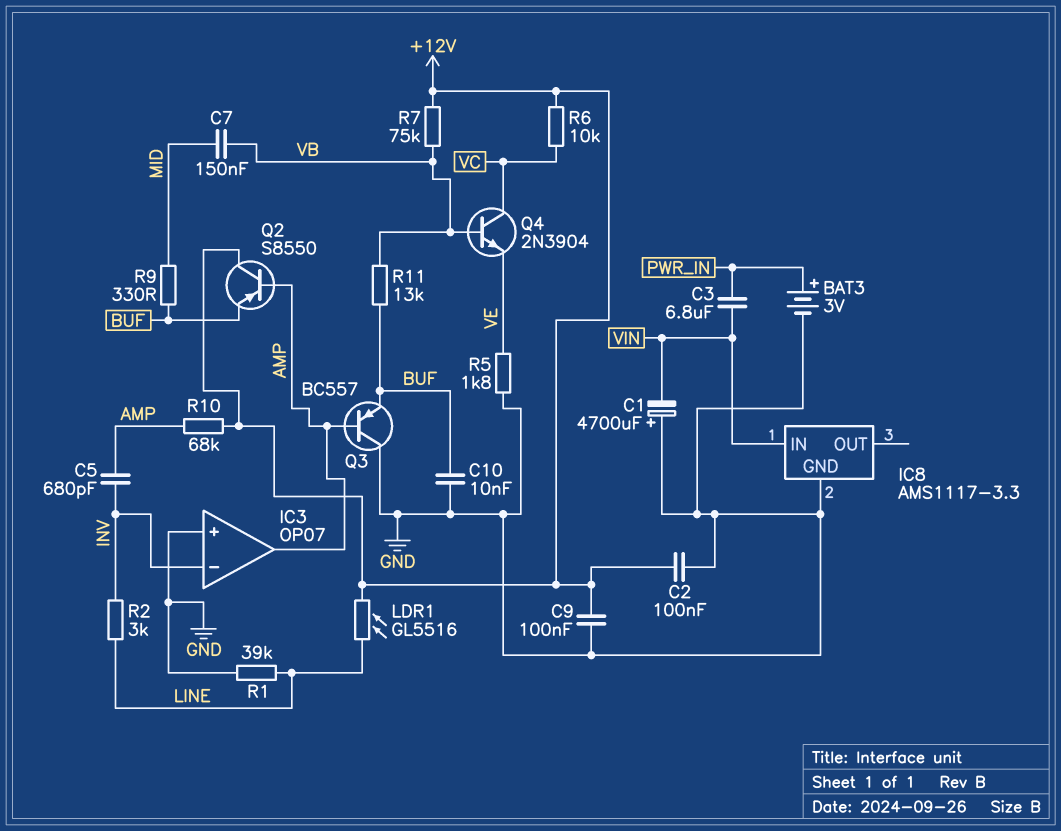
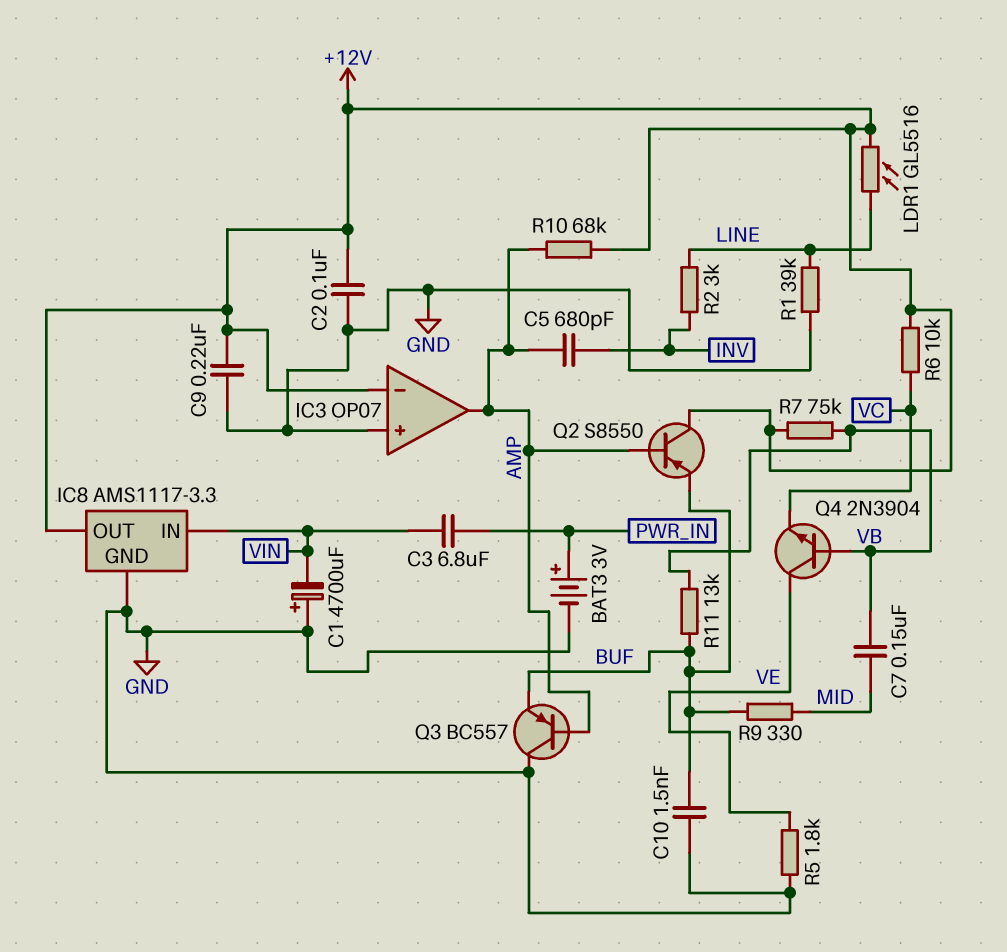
C9: 100nF (+12V, GND) -> 220nF (+12V, GND)
C10: 10nF (BUF, GND) -> 1.5nF (BUF, GND)
IC3 pin in-: INV -> +12V
IC8 pin OUT: none -> +12V
Q4: NPN 2N3904 (B VB, C VC, E VE) -> NPN 2N3904 (B VB, C VE, E VC)

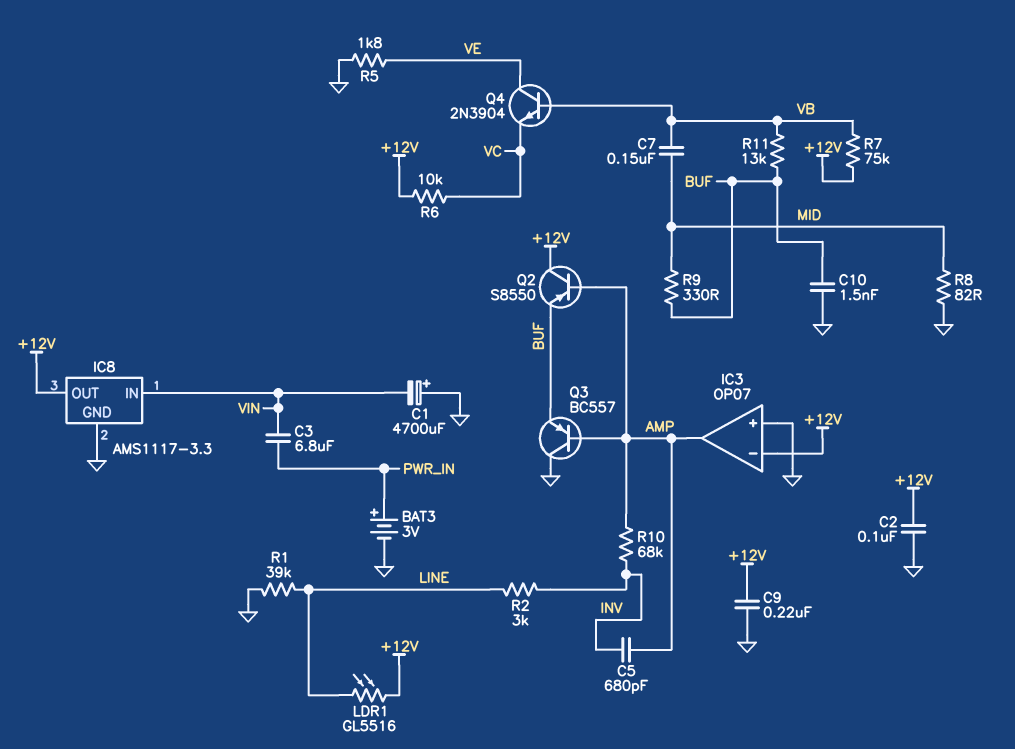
R8: none -> 82 (GND, MID)
R10: 68k (+12V, AMP) -> 68k (AMP, INV)

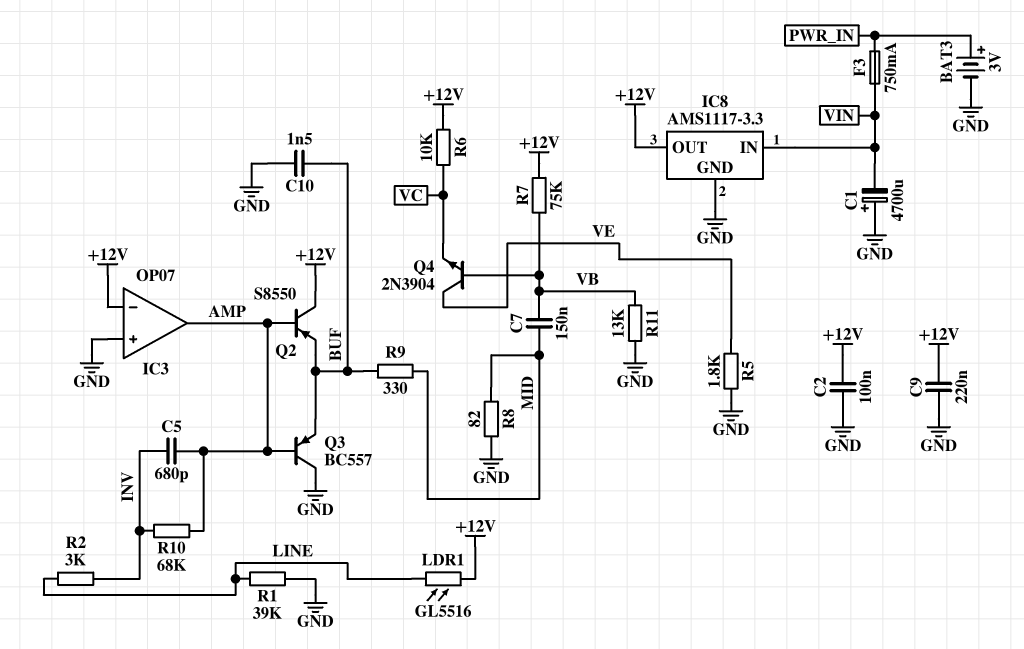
C3: 6.8uF (PWR_IN, VIN) -> none
F3: none -> 750mA (PWR_IN, VIN)
R11: 13k (BUF, VB) -> 13k (GND, VB)

